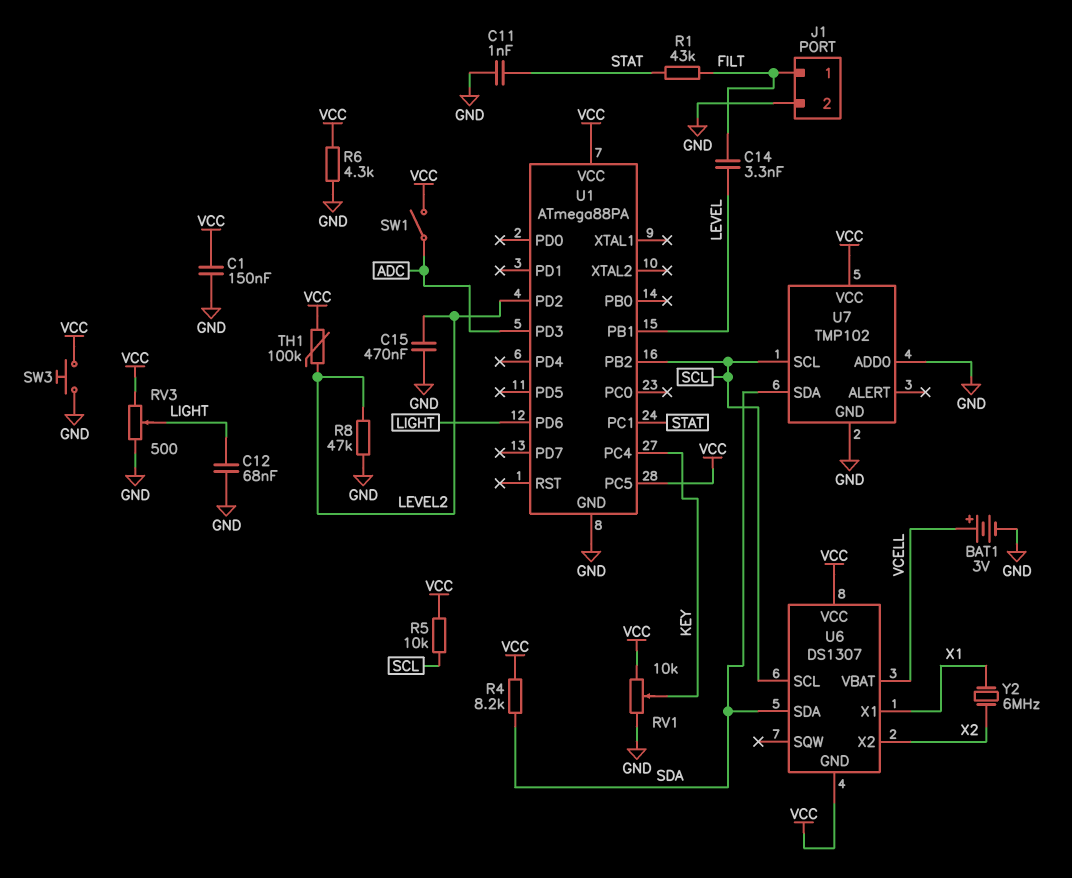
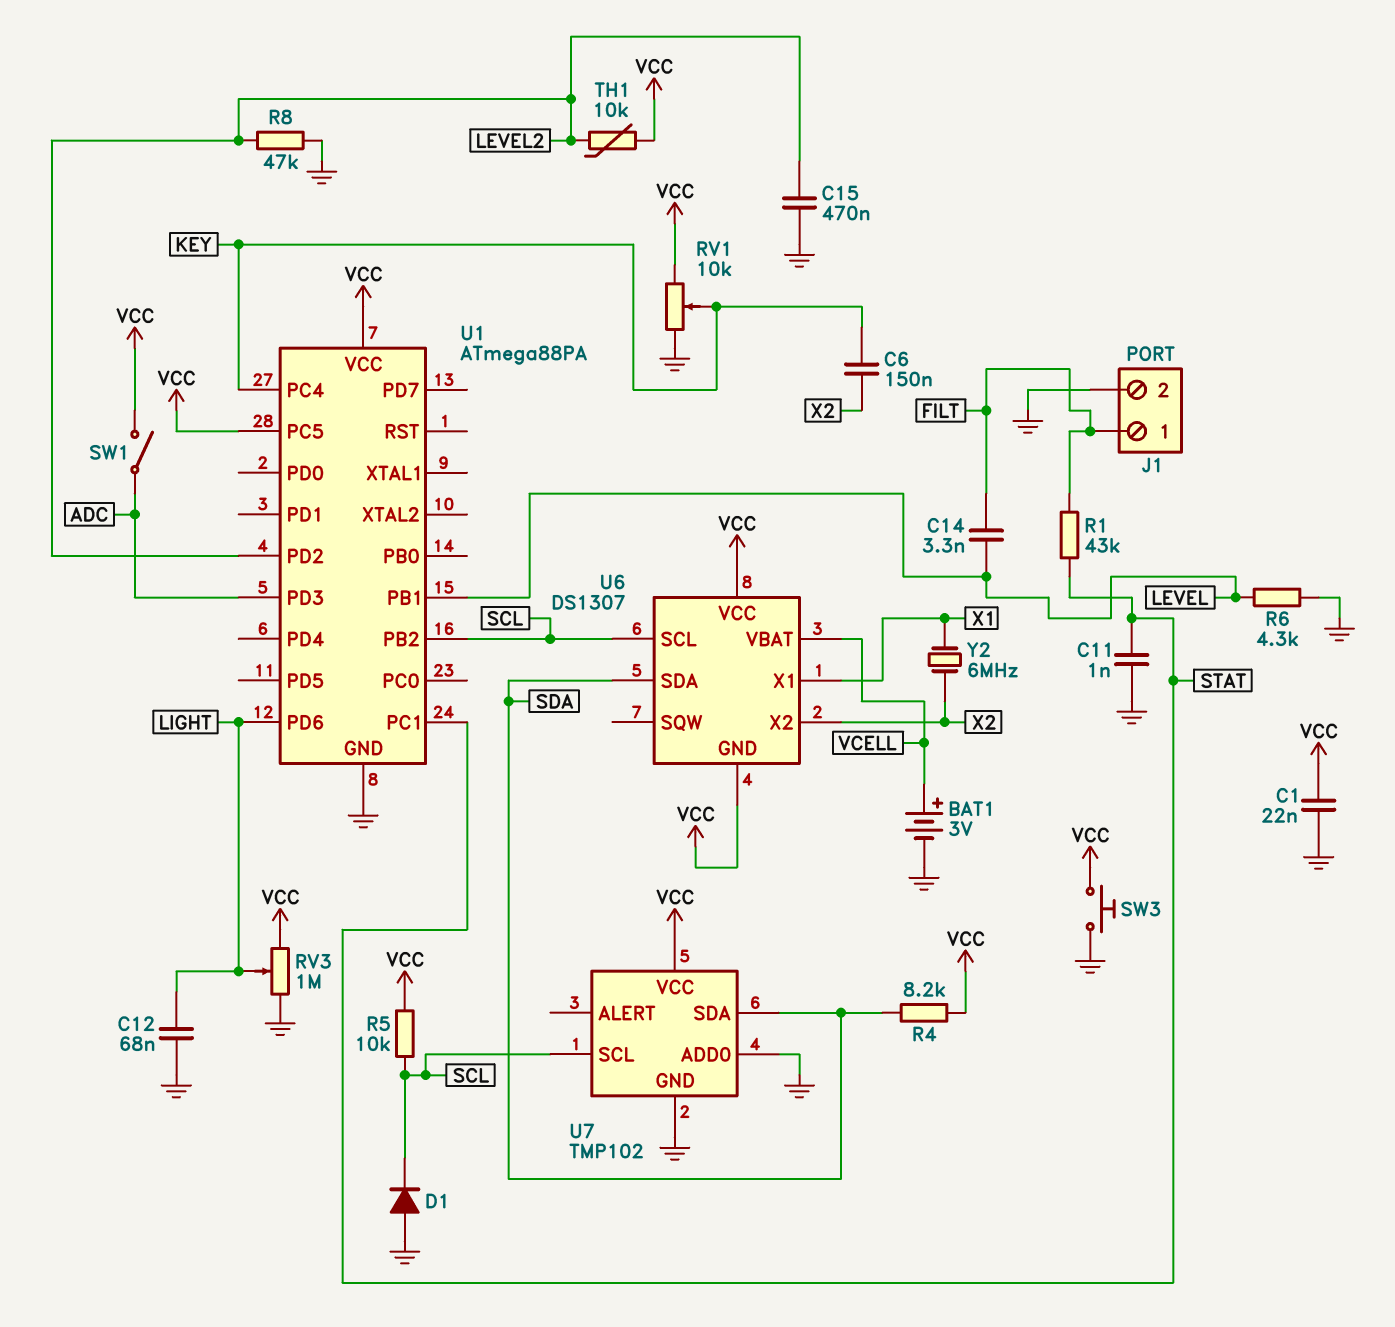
C1: 150nF (GND, VCC) -> 22nF (GND, VCC)
C6: none -> 150nF (KEY, X2)
D1: none -> diode (A GND, K SCL)
R6: 4.3k (GND, VCC) -> 4.3k (GND, LEVEL)
RV3: 500 (GND, VCC, wiper LIGHT) -> 1M (GND, VCC, wiper LIGHT)
TH1: 100k (LEVEL2, VCC) -> 10k (LEVEL2, VCC)

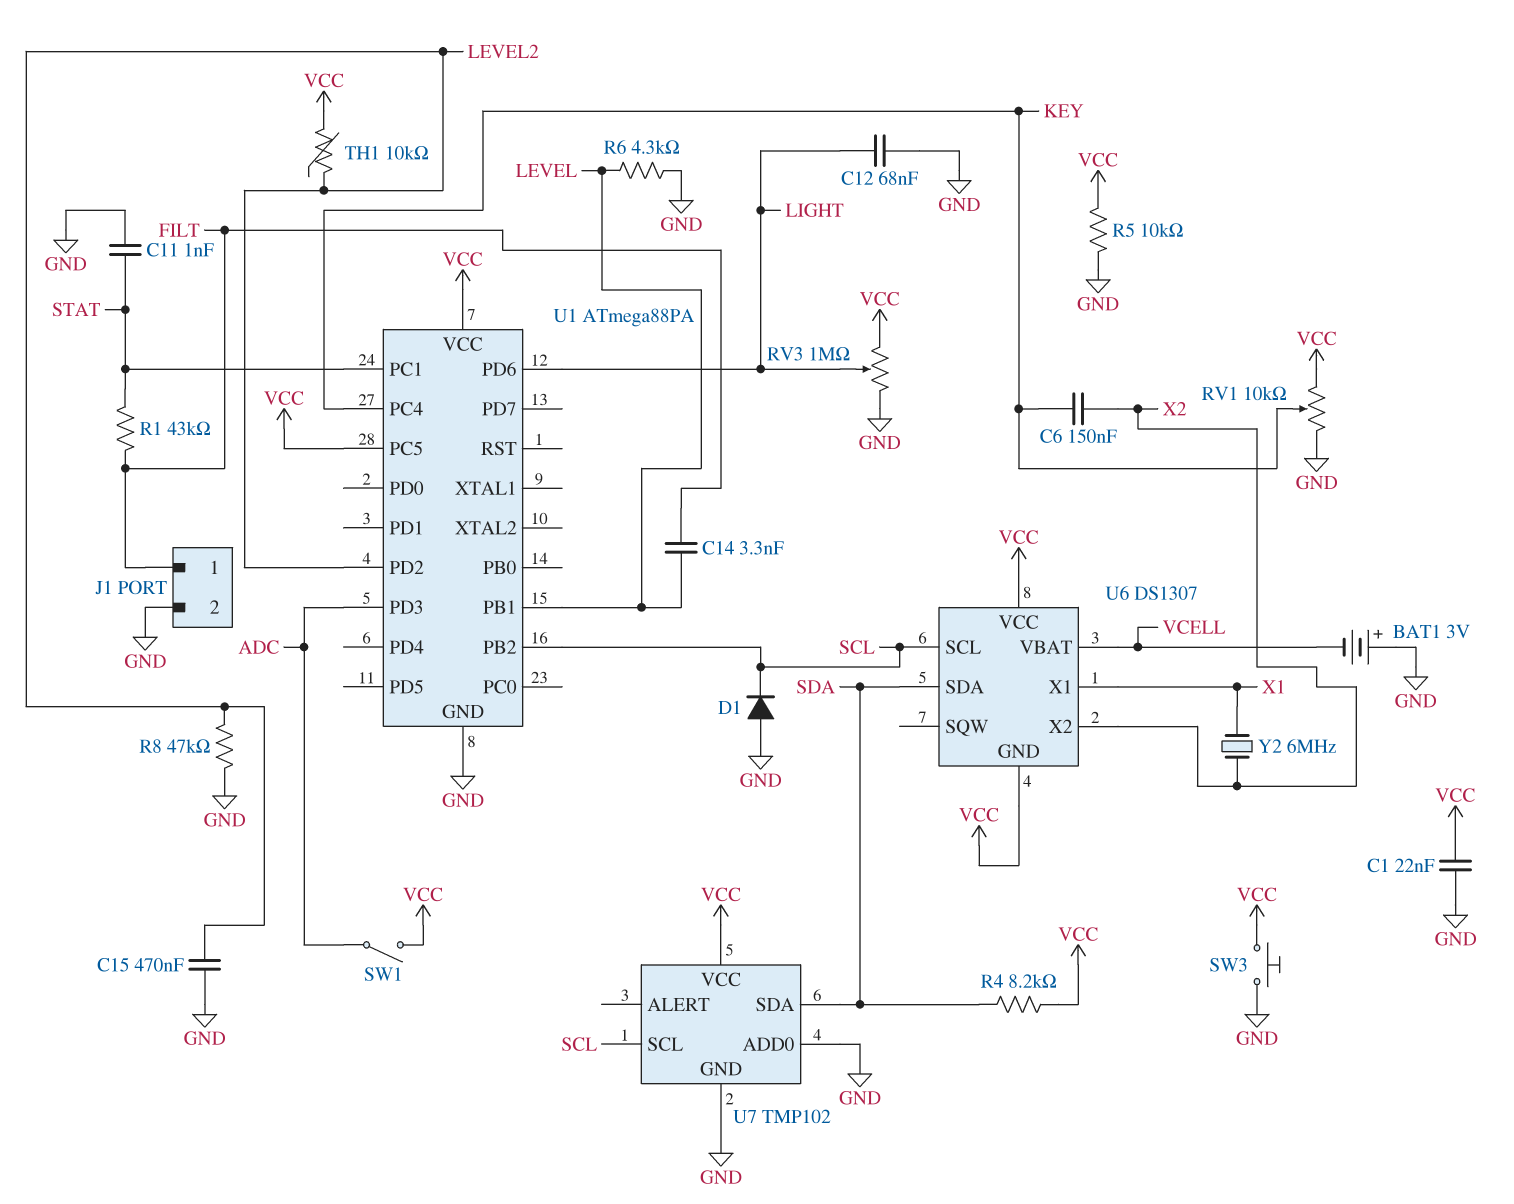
BAT1: 3V (plus VCELL, minus GND) -> 3V (plus GND, minus VCELL)
R5: 10k (SCL, VCC) -> 10k (GND, VCC)

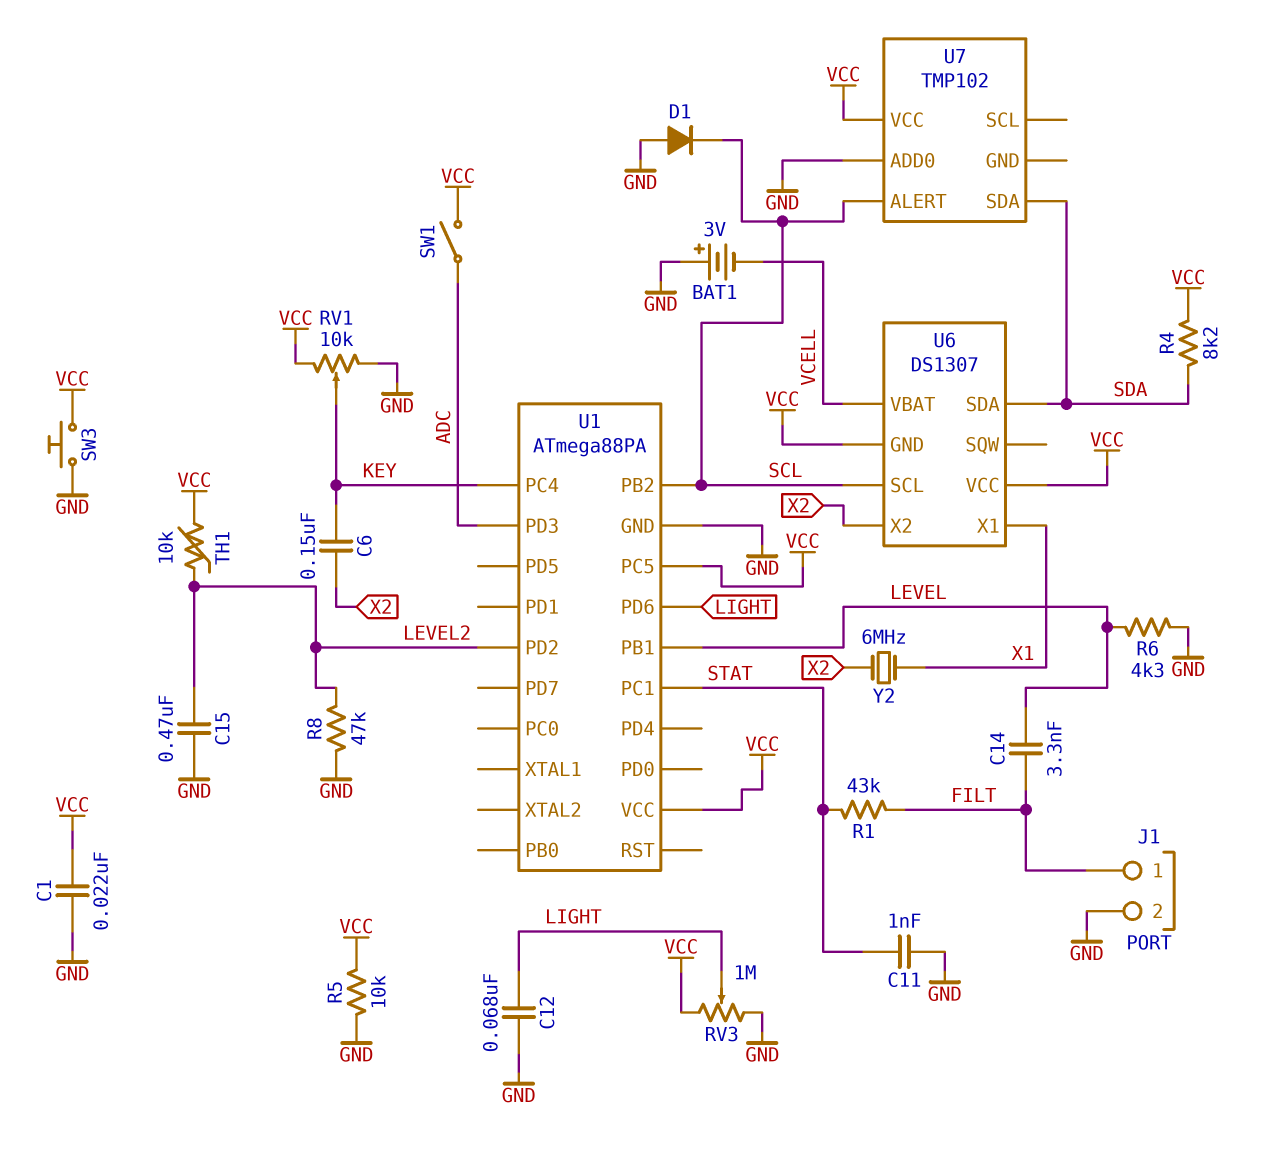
U7 pin ALERT: none -> SCL
U7 pin GND: GND -> none
U7 pin SCL: SCL -> none

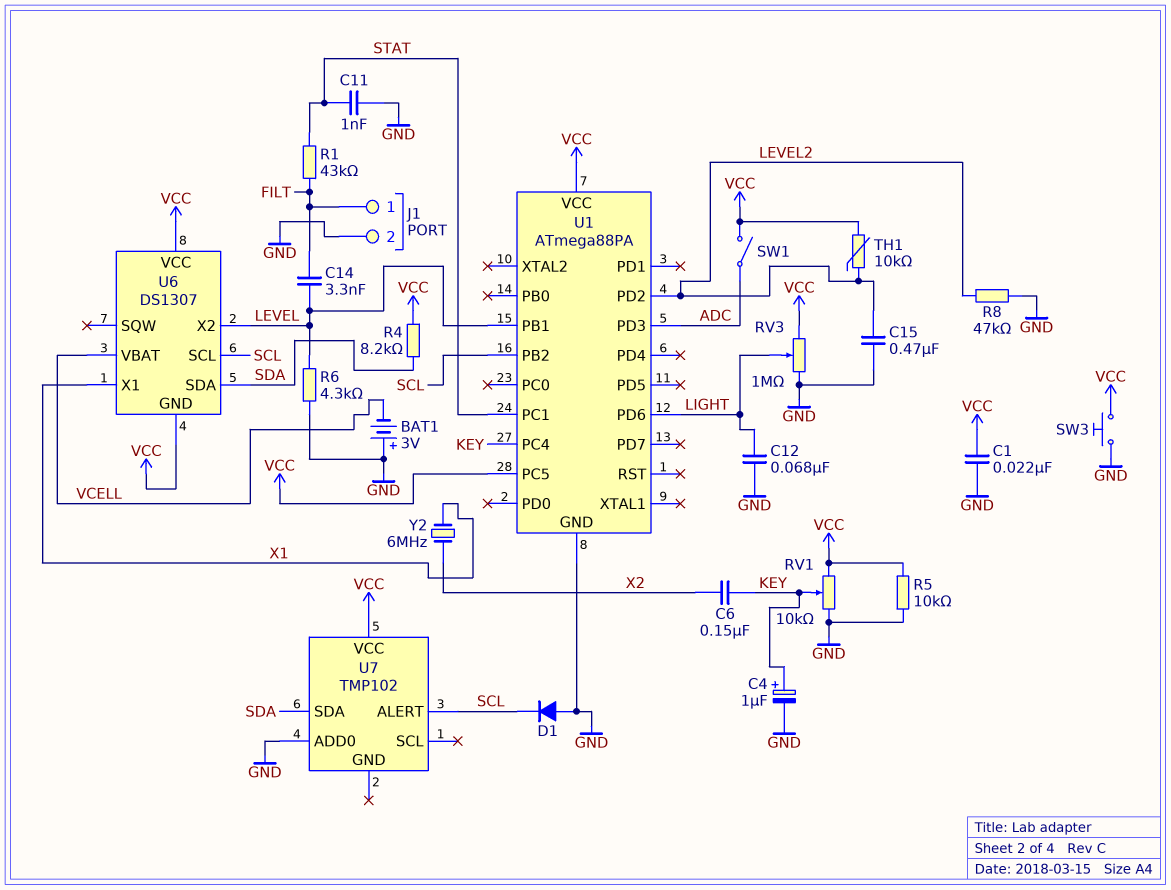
C4: none -> 1uF (plus KEY, minus GND)
U6 pin X2: X2 -> LEVEL

